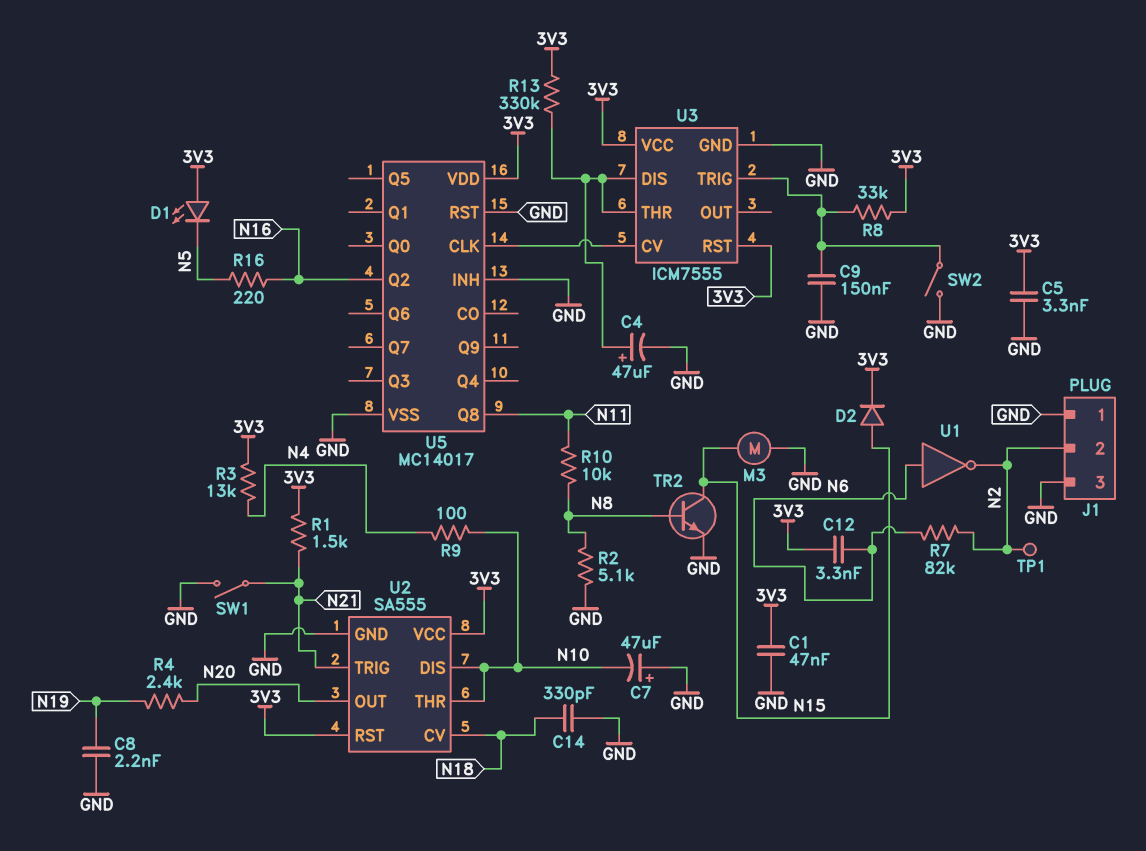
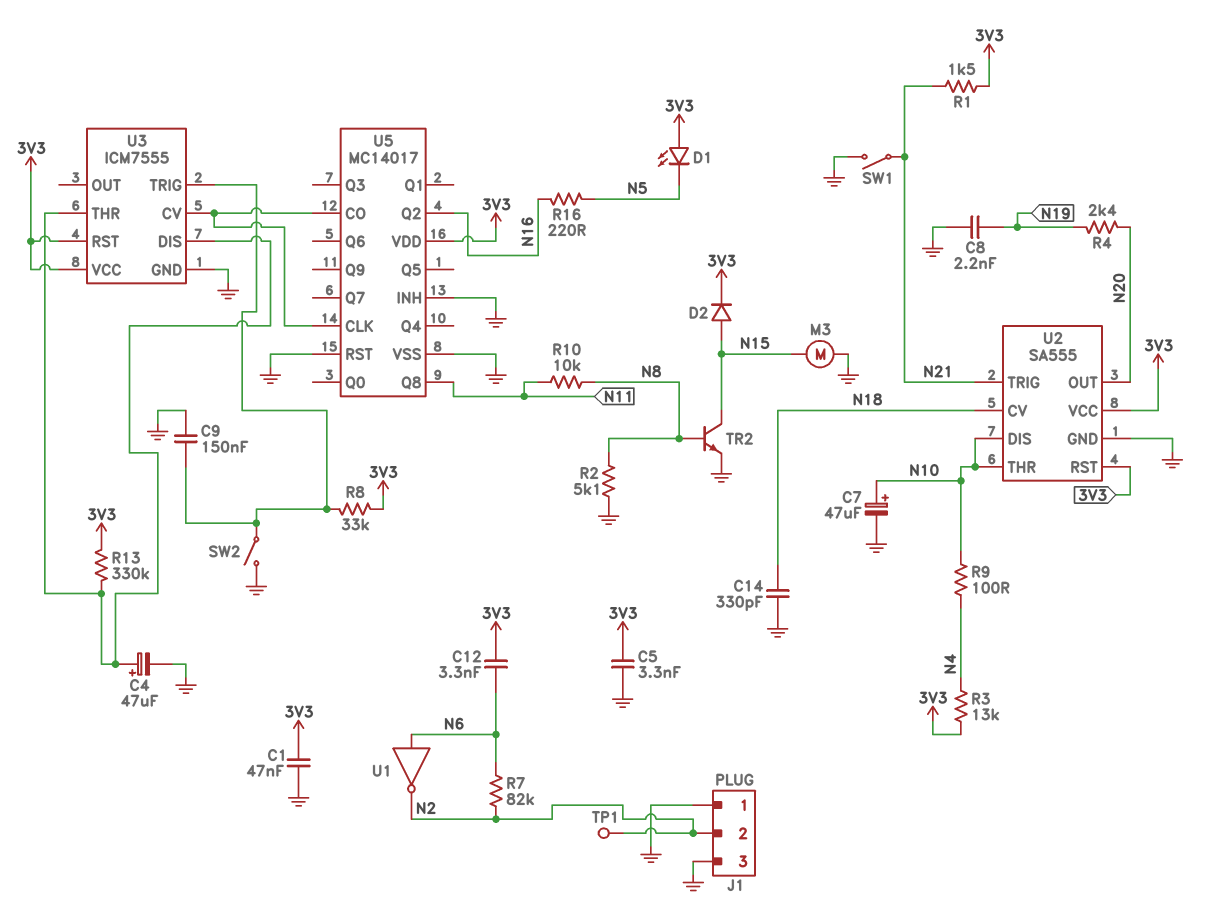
C7: 47uF (plus GND, minus N10) -> 47uF (plus N10, minus GND)
U5 pin CO: none -> U3/CV

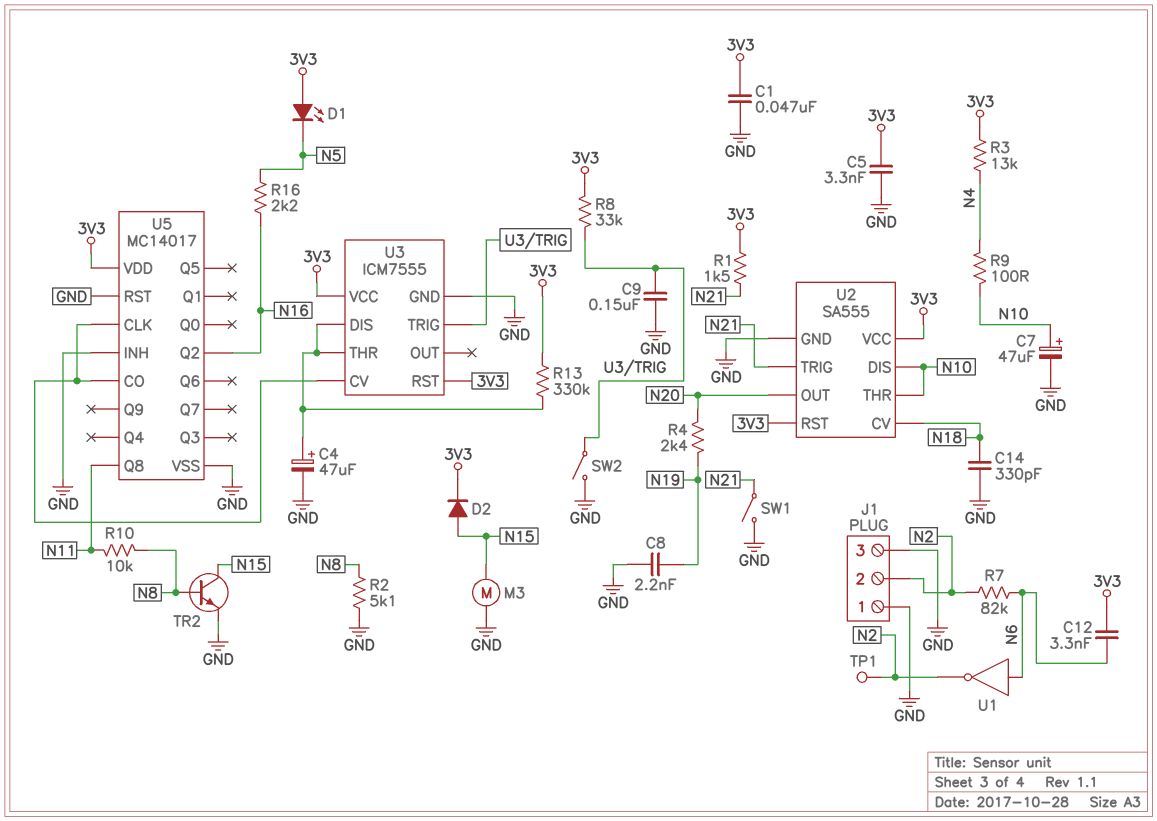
R16: 220 (N5, N16) -> 2.2k (N5, N16)

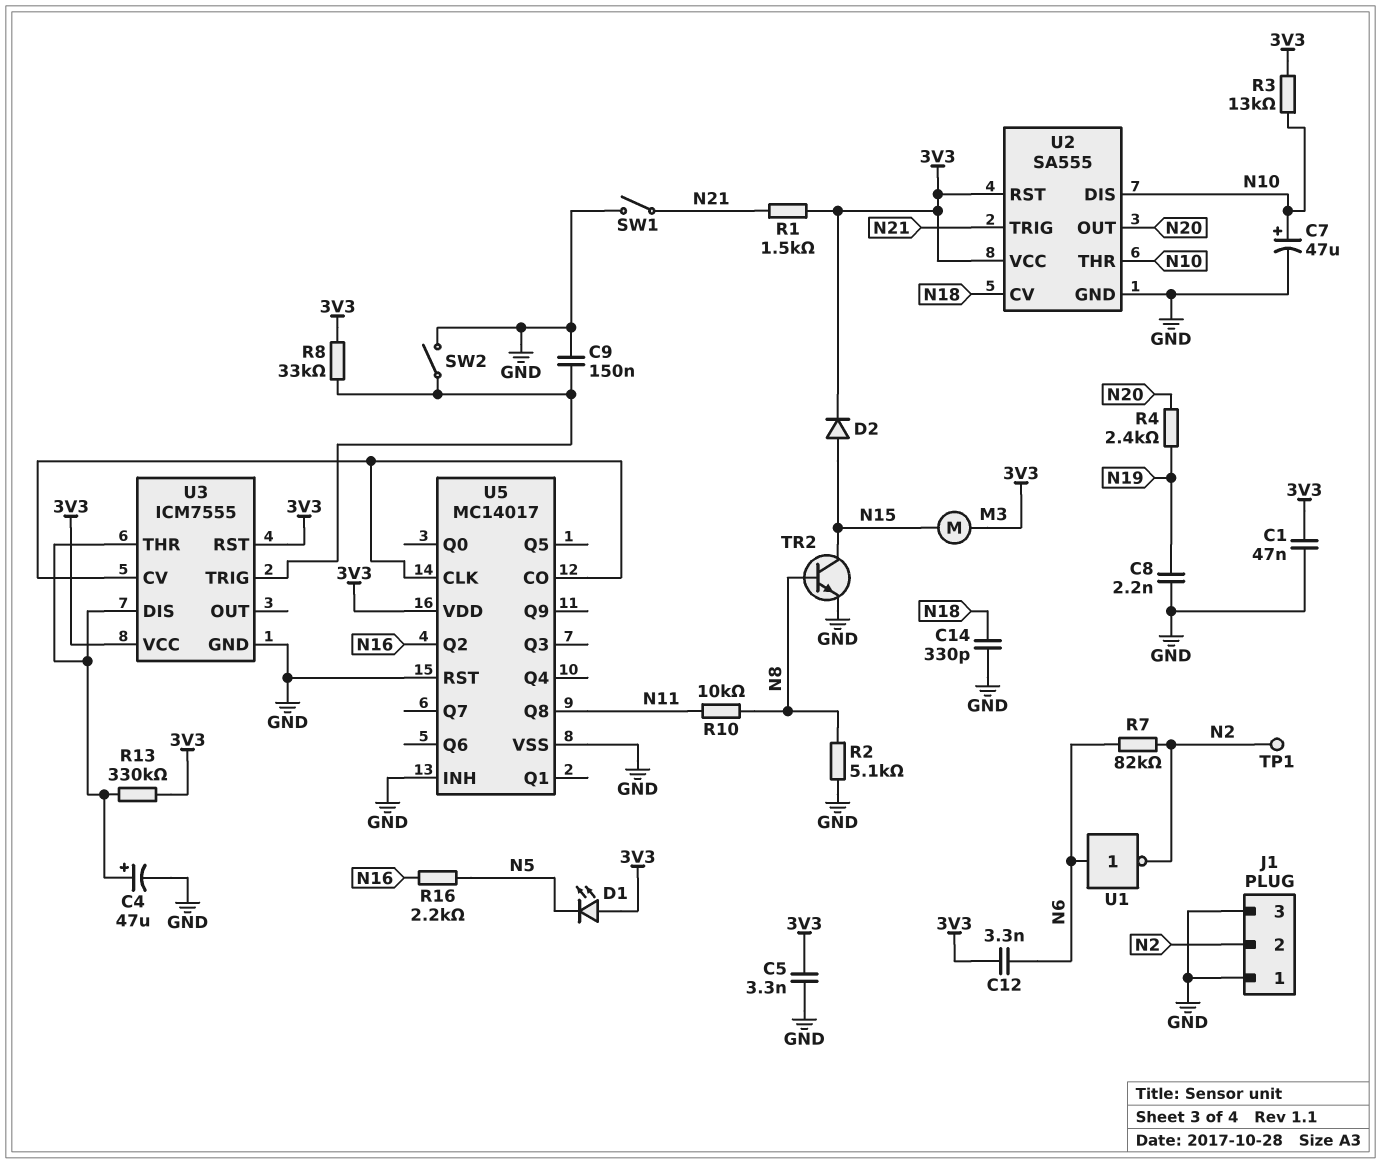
M3: motor (GND, N15) -> motor (3V3, N15)
R3: 13k (3V3, N4) -> 13k (3V3, N10)
R9: 100 (N4, N10) -> none

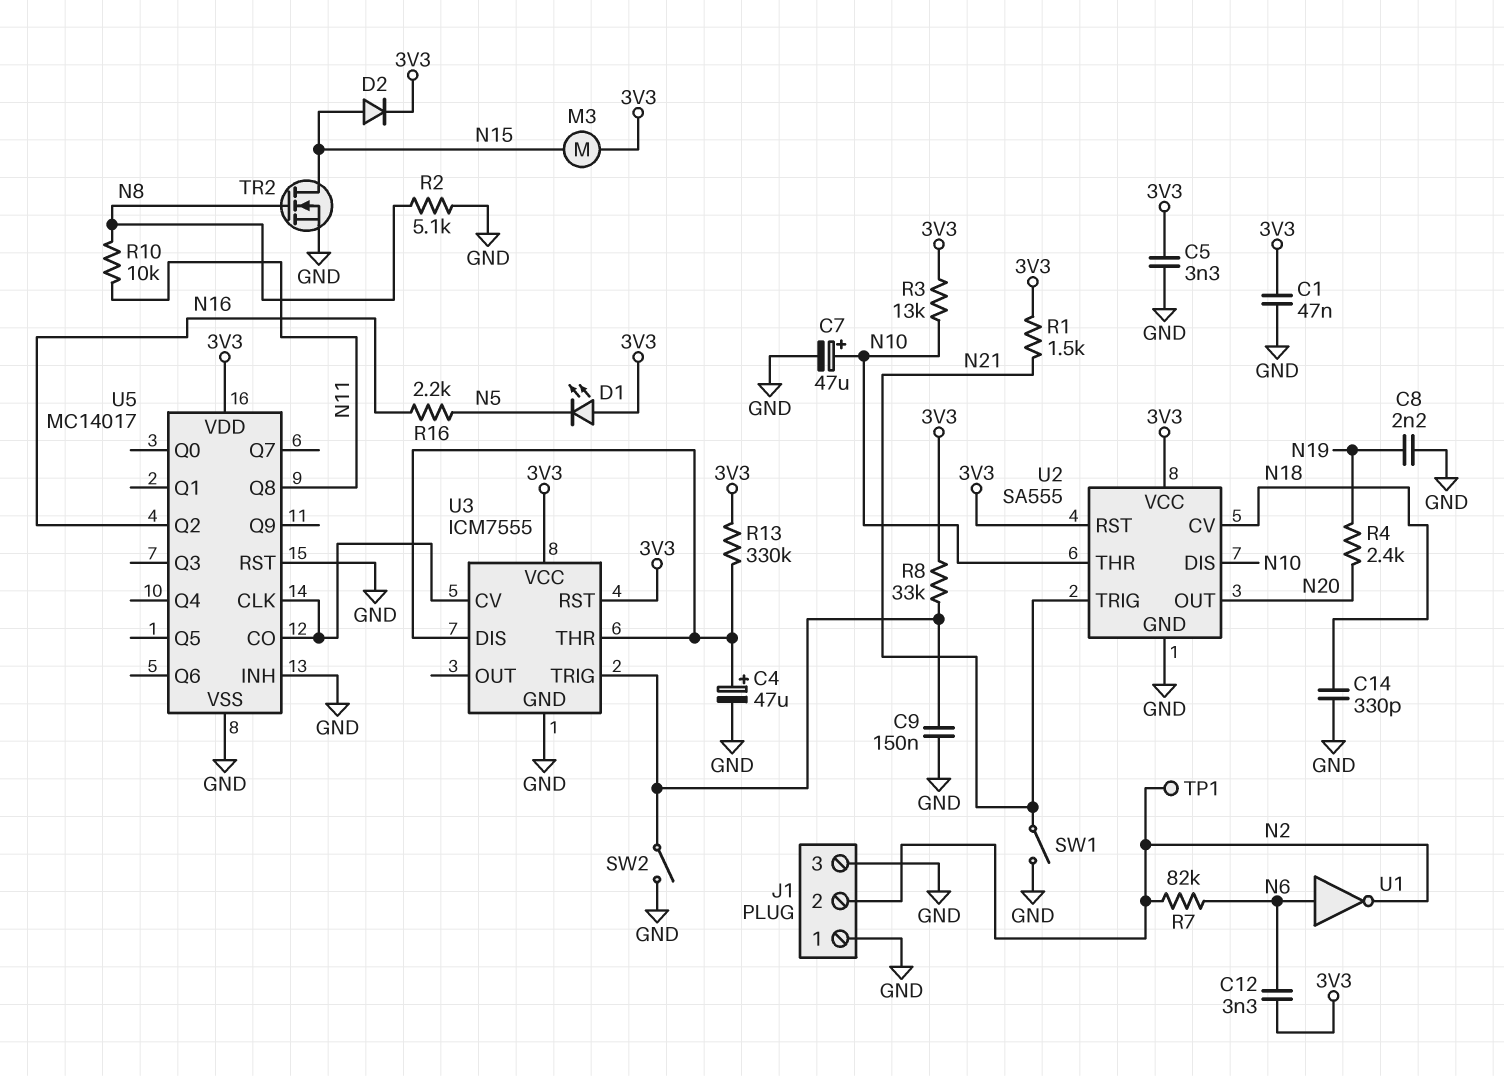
TR2: NPN (B N8, C N15, E GND) -> NMOS (G N8, D N15, S GND)

